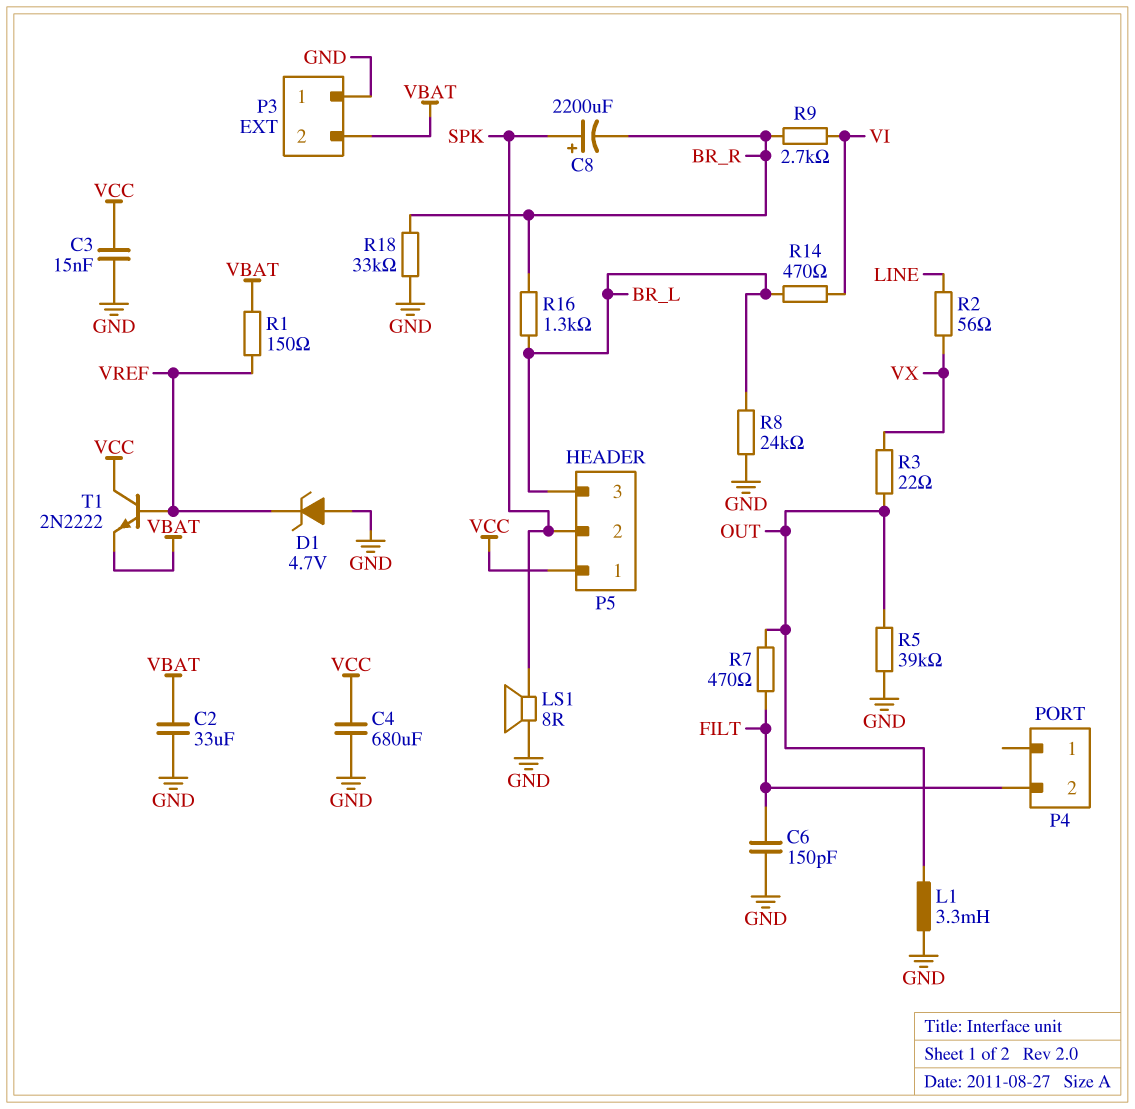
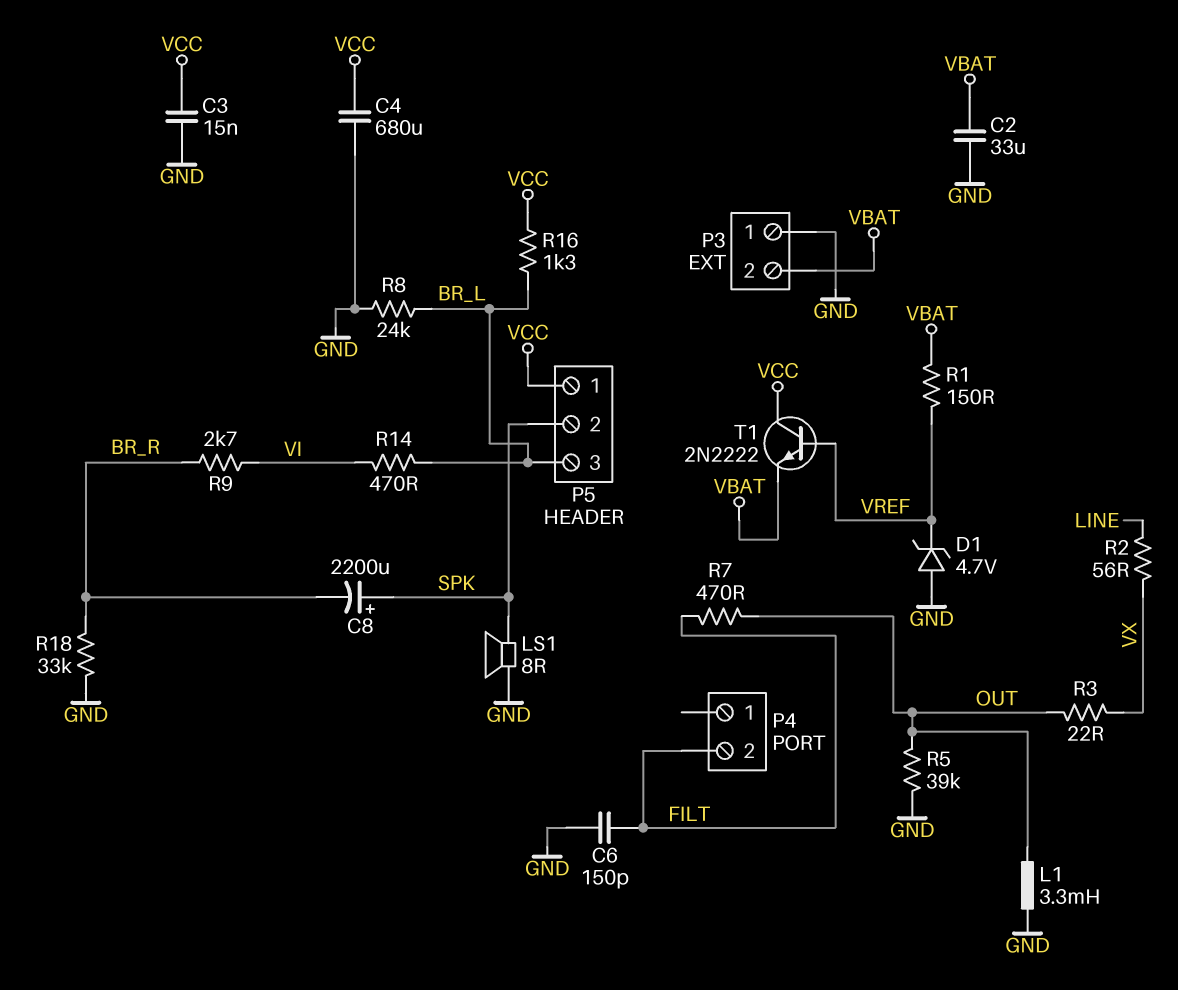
R16: 1.3k (BR_L, BR_R) -> 1.3k (BR_L, VCC)

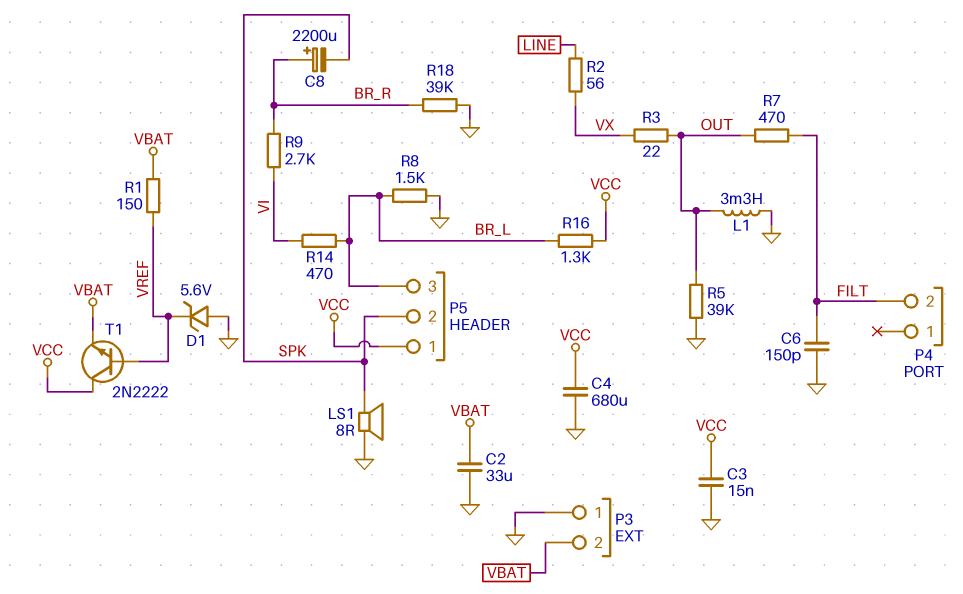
C8: 2200uF (plus SPK, minus BR_R) -> 2200uF (plus BR_R, minus SPK)
D1: zener 4.7V (A GND, K VREF) -> zener 5.6V (A GND, K VREF)
R8: 24k (BR_L, GND) -> 1.5k (BR_L, GND)
R18: 33k (BR_R, GND) -> 39k (BR_R, GND)

